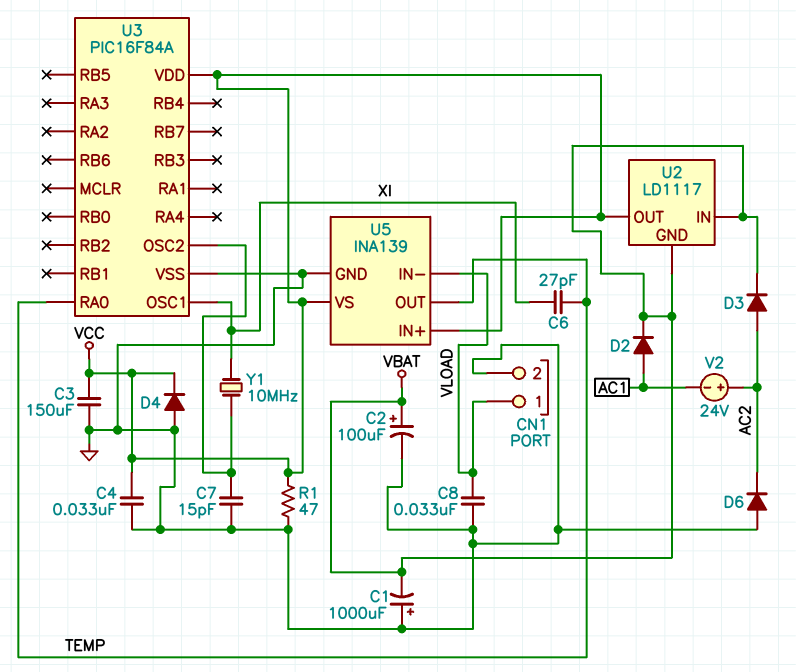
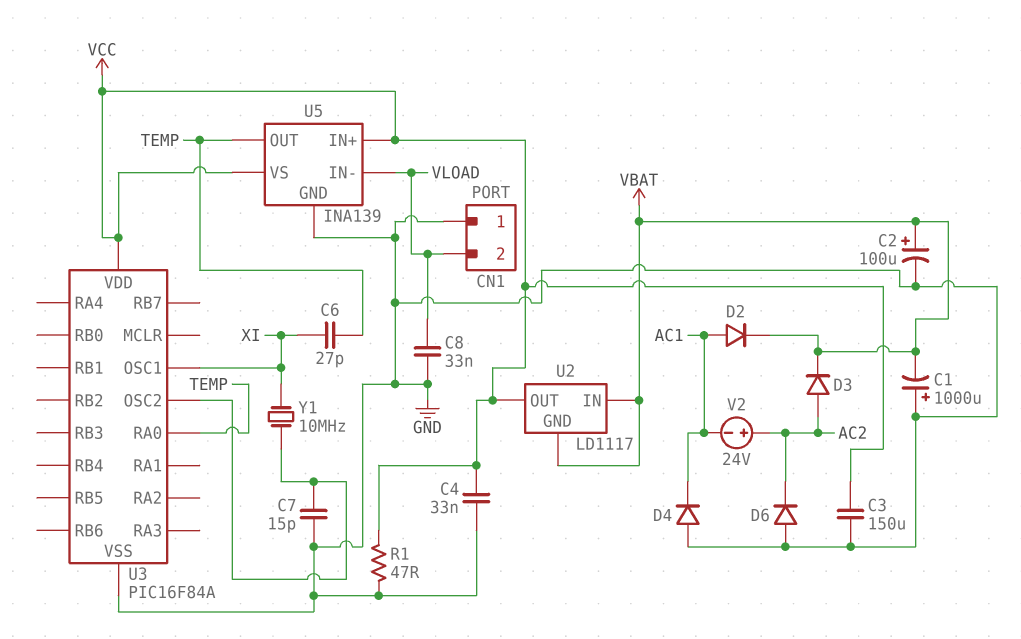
CN1 pin 1: VLOAD -> GND
CN1 pin 2: GND -> VLOAD
D4: diode (A GND, K VCC) -> diode (A GND, K AC1)

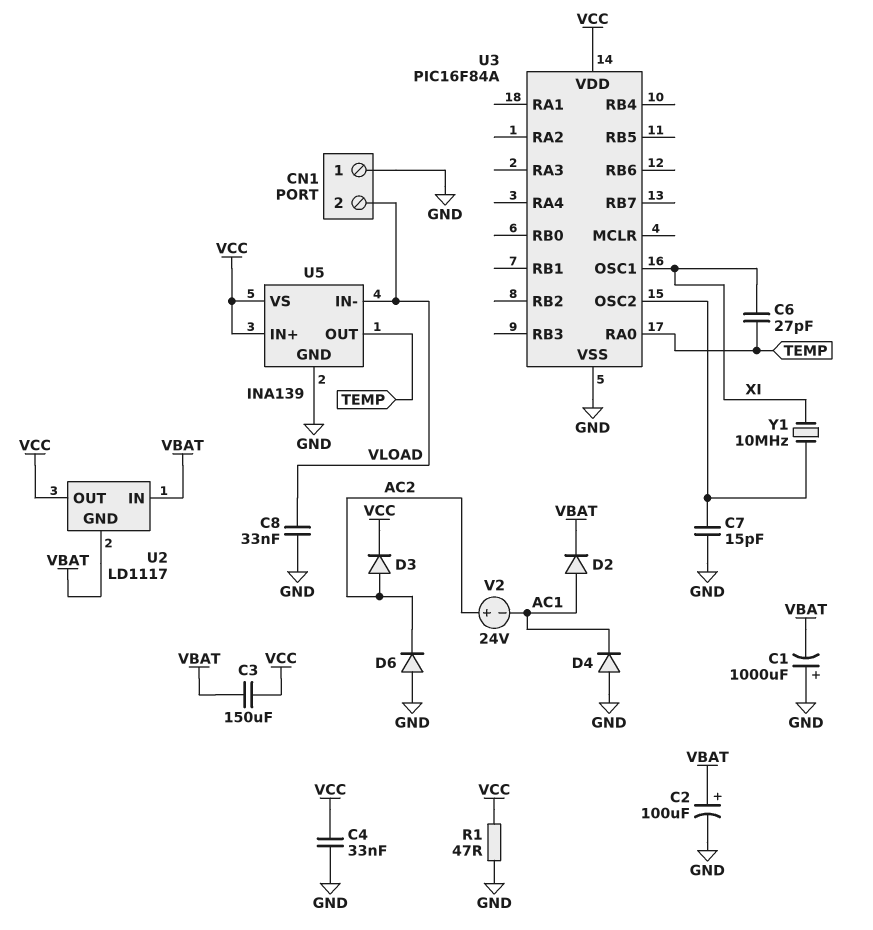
C3: 150uF (GND, VCC) -> 150uF (VBAT, VCC)
D3: diode (A AC2, K VBAT) -> diode (A AC2, K VCC)

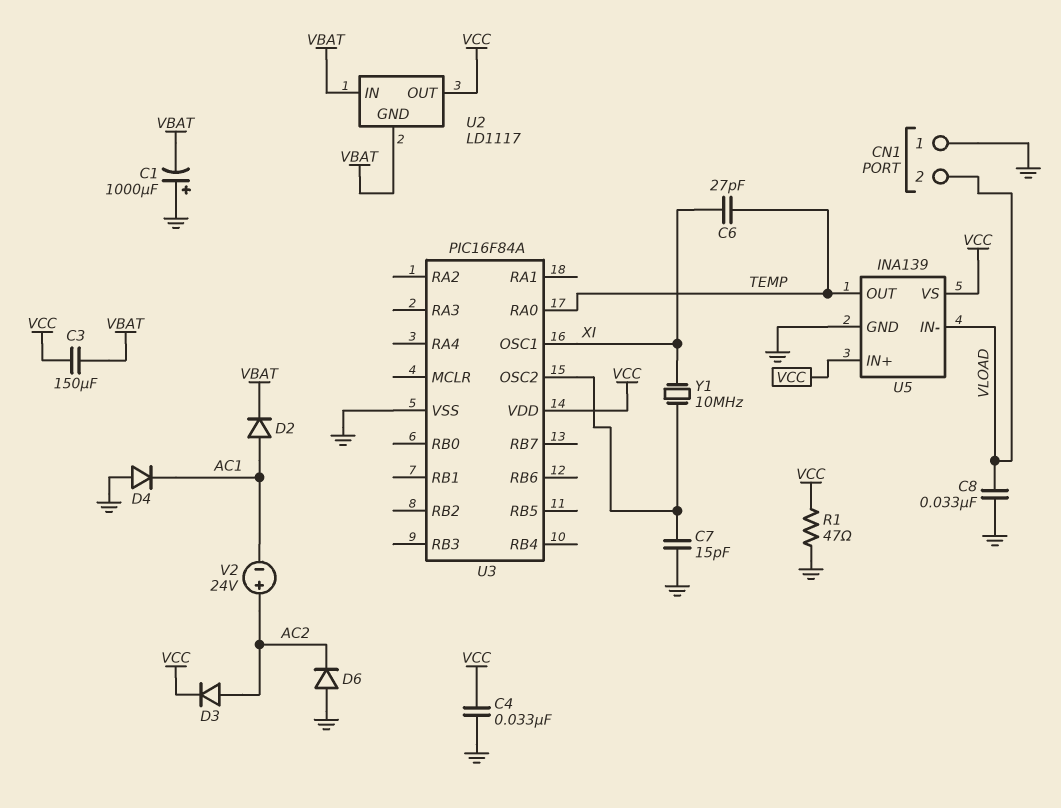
C2: 100uF (plus VBAT, minus GND) -> none

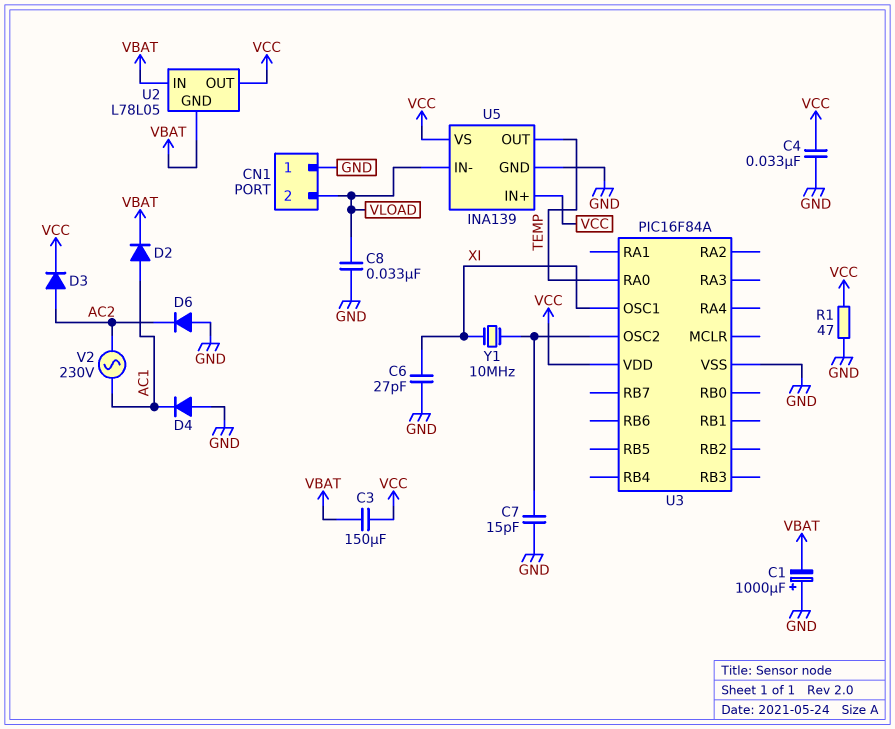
C6: 27pF (TEMP, XI) -> 27pF (GND, XI)
U2: LD1117 -> L78L05
V2: 24V (plus AC2, minus AC1) -> AC 230V (AC1, AC2)

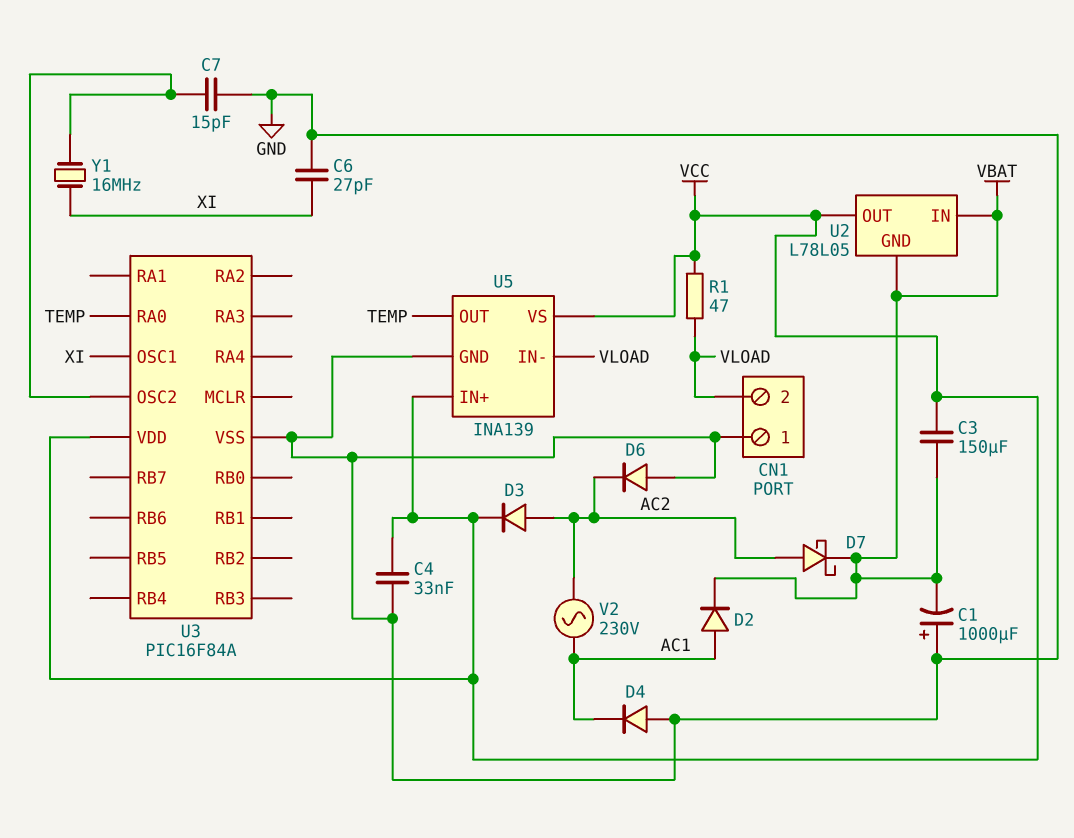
C8: 33nF (GND, VLOAD) -> none
D7: none -> schottky (A AC2, K VBAT)
R1: 47 (GND, VCC) -> 47 (VCC, VLOAD)
Y1: 10MHz (U3/OSC2, XI) -> 16MHz (U3/OSC2, XI)

